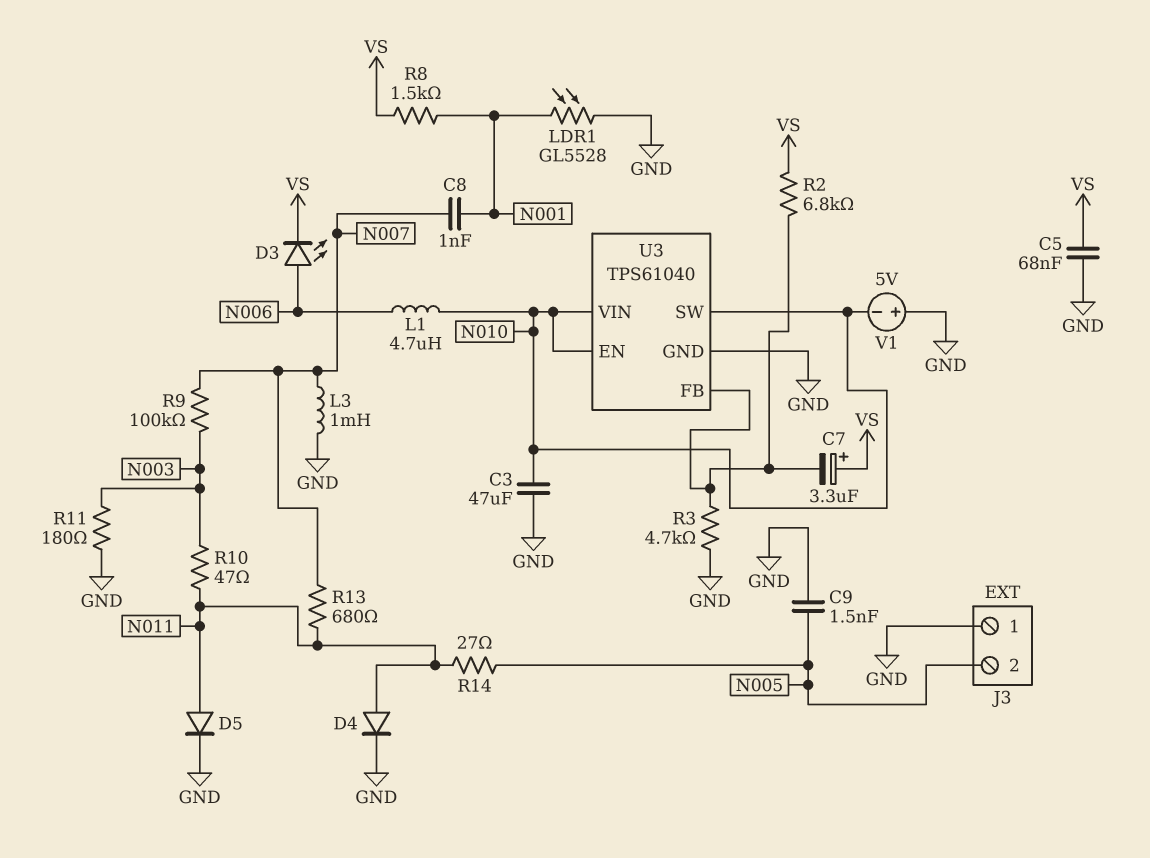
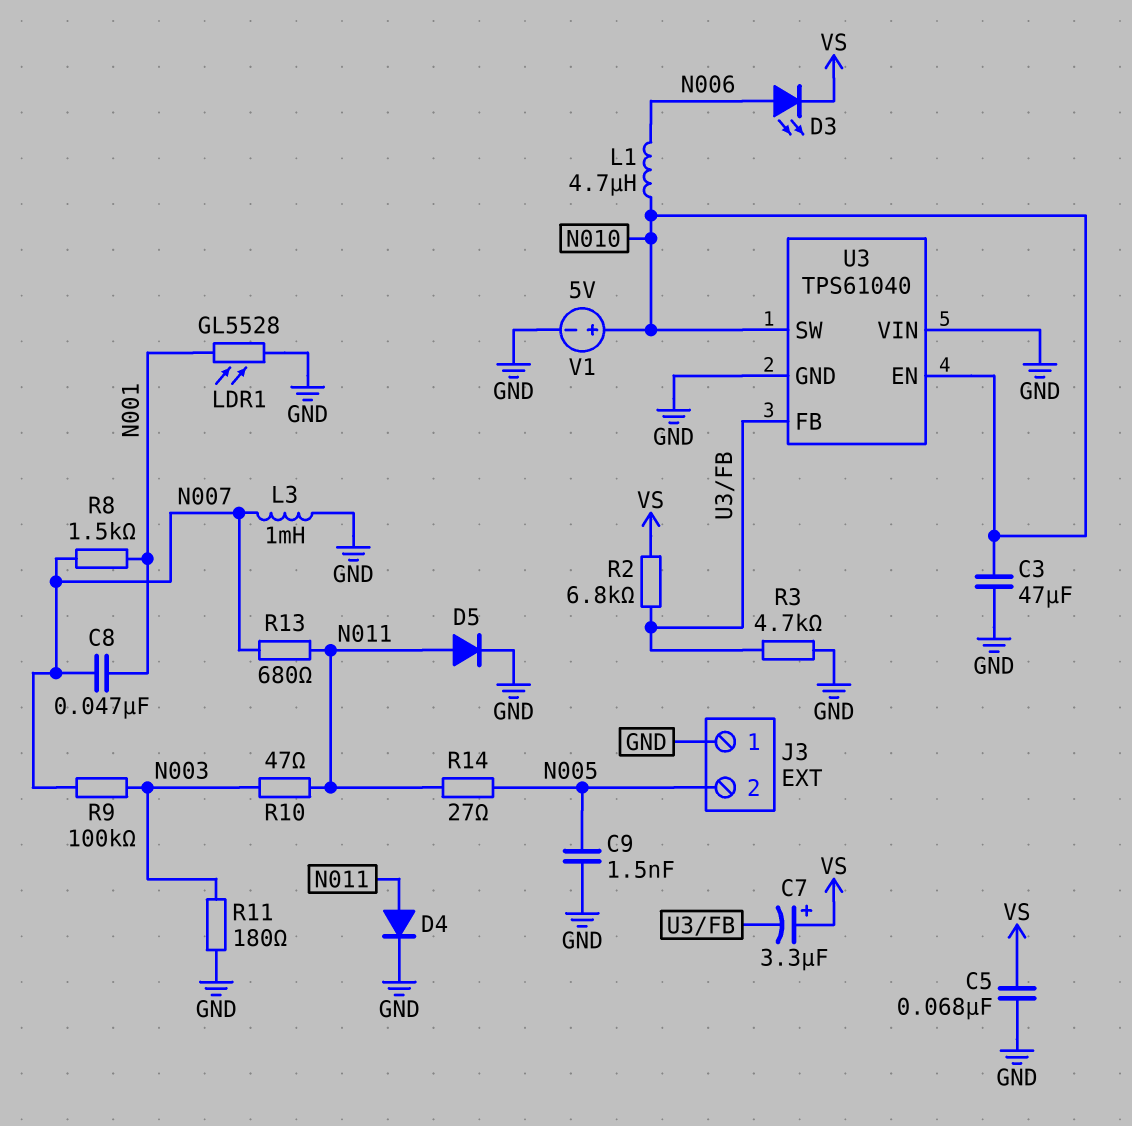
C8: 1nF (N001, N007) -> 47nF (N001, N007)
R8: 1.5k (N001, VS) -> 1.5k (N001, N007)
U3 pin VIN: N010 -> GND
V1: 5V (plus GND, minus N010) -> 5V (plus N010, minus GND)

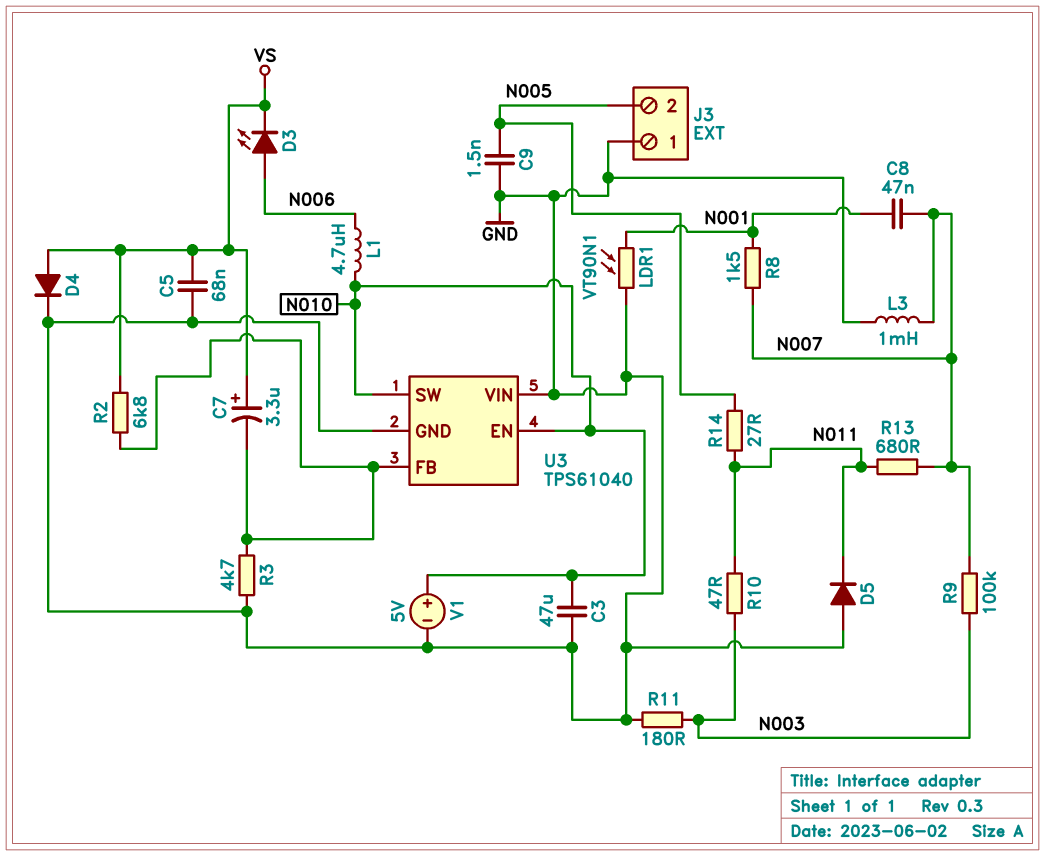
D4: diode (A N011, K GND) -> diode (A VS, K GND)
D5: diode (A N011, K GND) -> diode (A GND, K N011)
LDR1: GL5528 (GND, N001) -> VT90N1 (GND, N001)

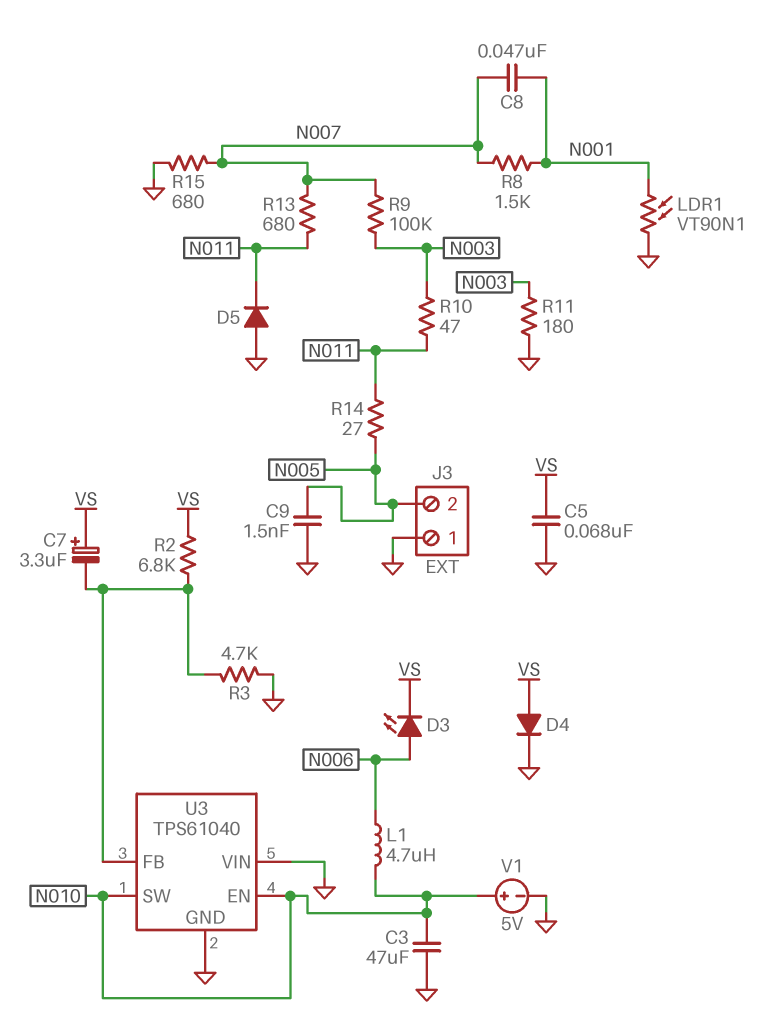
L3: 1mH (GND, N007) -> none
R15: none -> 680 (GND, N007)

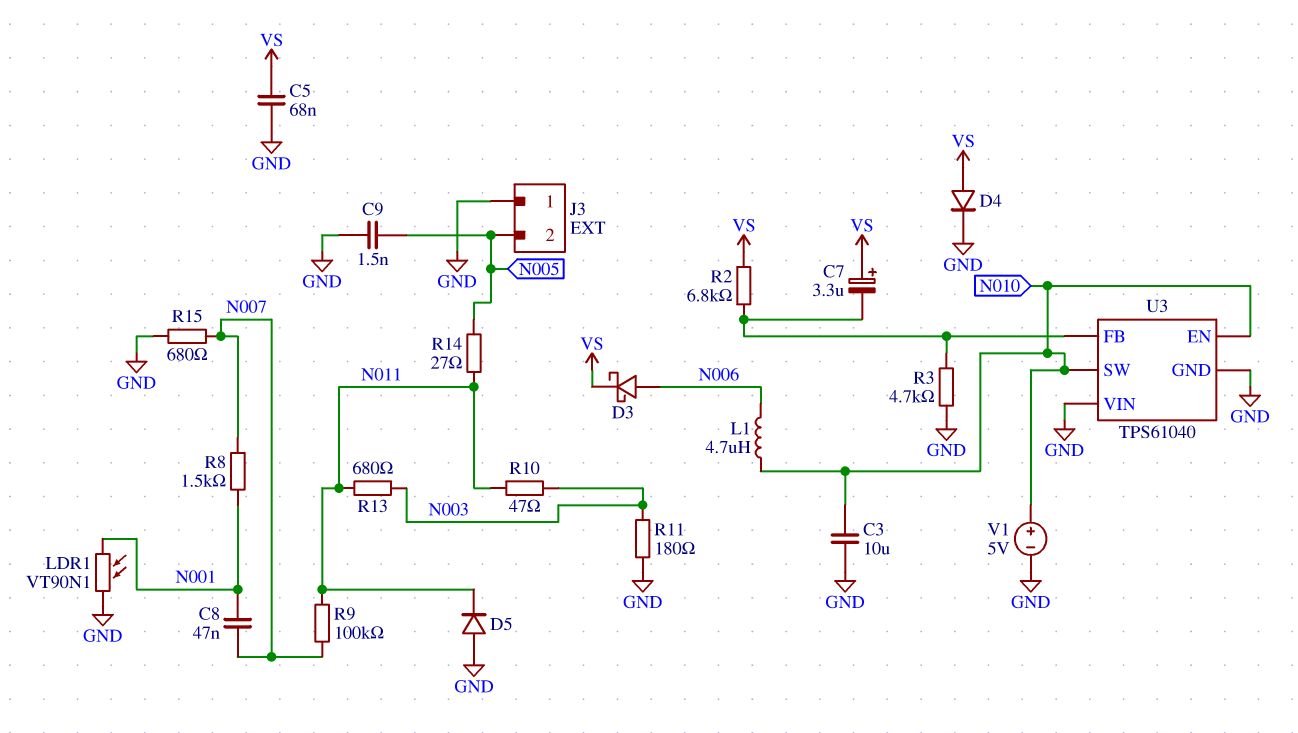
C3: 47uF (GND, N010) -> 10uF (GND, N010)
D3: LED (A N006, K VS) -> schottky (A N006, K VS)
R9: 100k (N003, N007) -> 100k (N007, N011)
R13: 680 (N007, N011) -> 680 (N003, N011)

